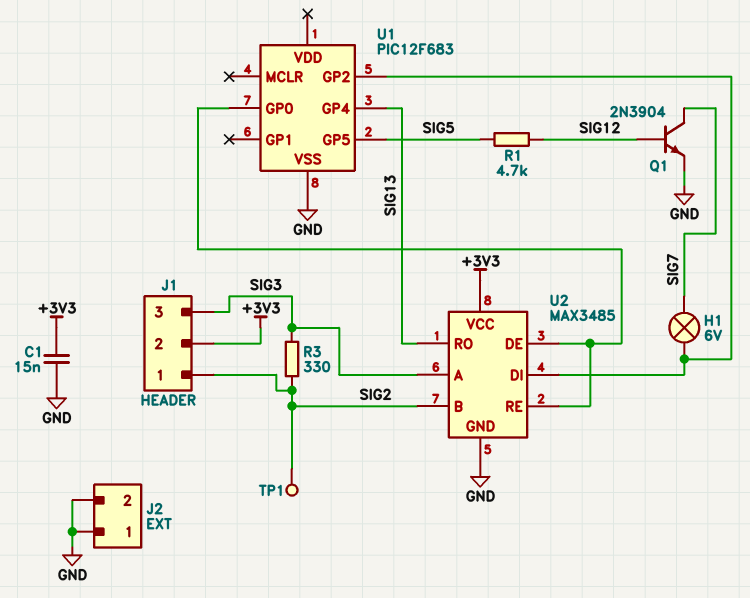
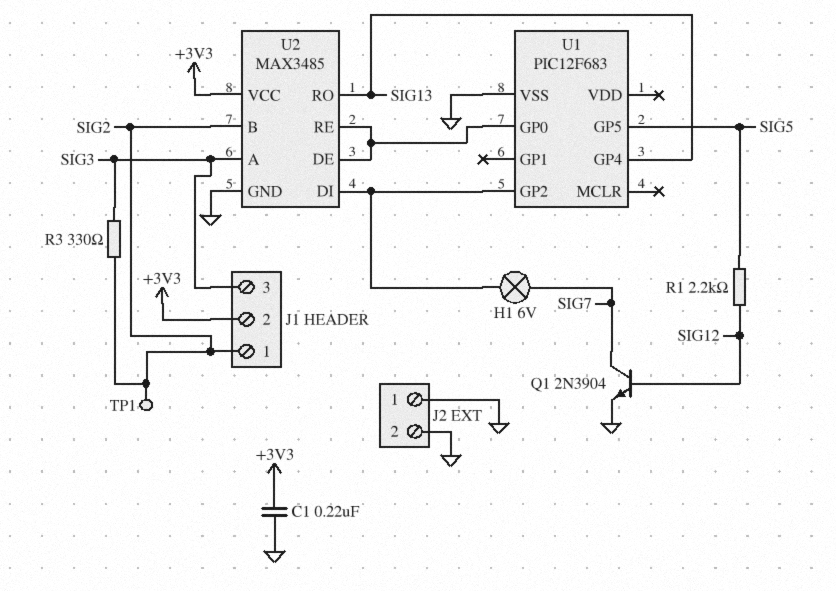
C1: 15nF (+3V3, GND) -> 220nF (+3V3, GND)
R1: 4.7k (SIG5, SIG12) -> 2.2k (SIG5, SIG12)

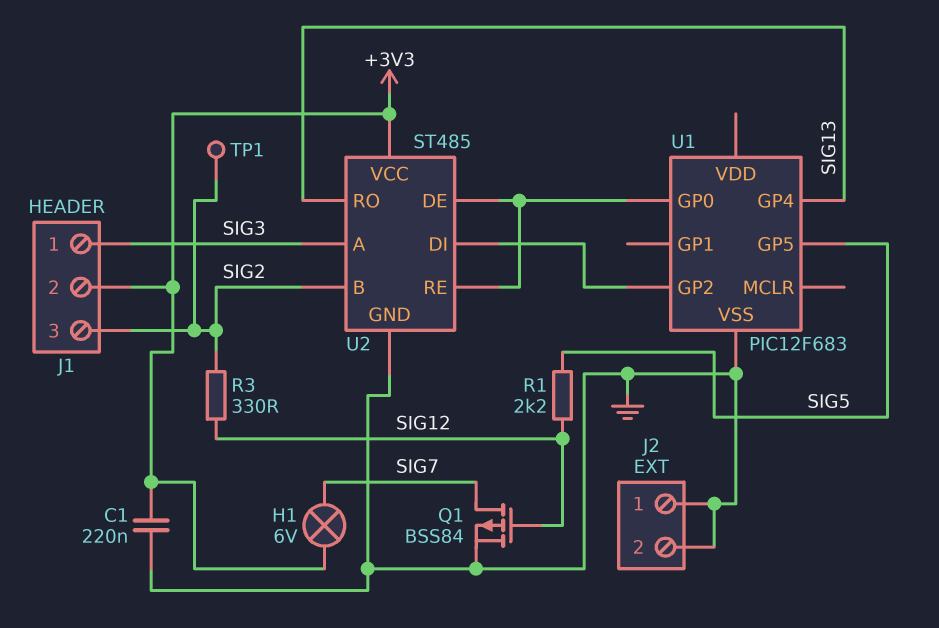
H1: lamp 6V (SIG7, U1/GP2) -> lamp 6V (+3V3, SIG7)
J1 pin 1: SIG2 -> SIG3
J1 pin 3: SIG3 -> SIG2
Q1: NPN 2N3904 (B SIG12, C SIG7, E GND) -> PMOS BSS84 (G SIG12, D SIG7, S GND)
R3: 330 (SIG2, SIG3) -> 330 (SIG2, SIG12)
U2: MAX3485 -> ST485

